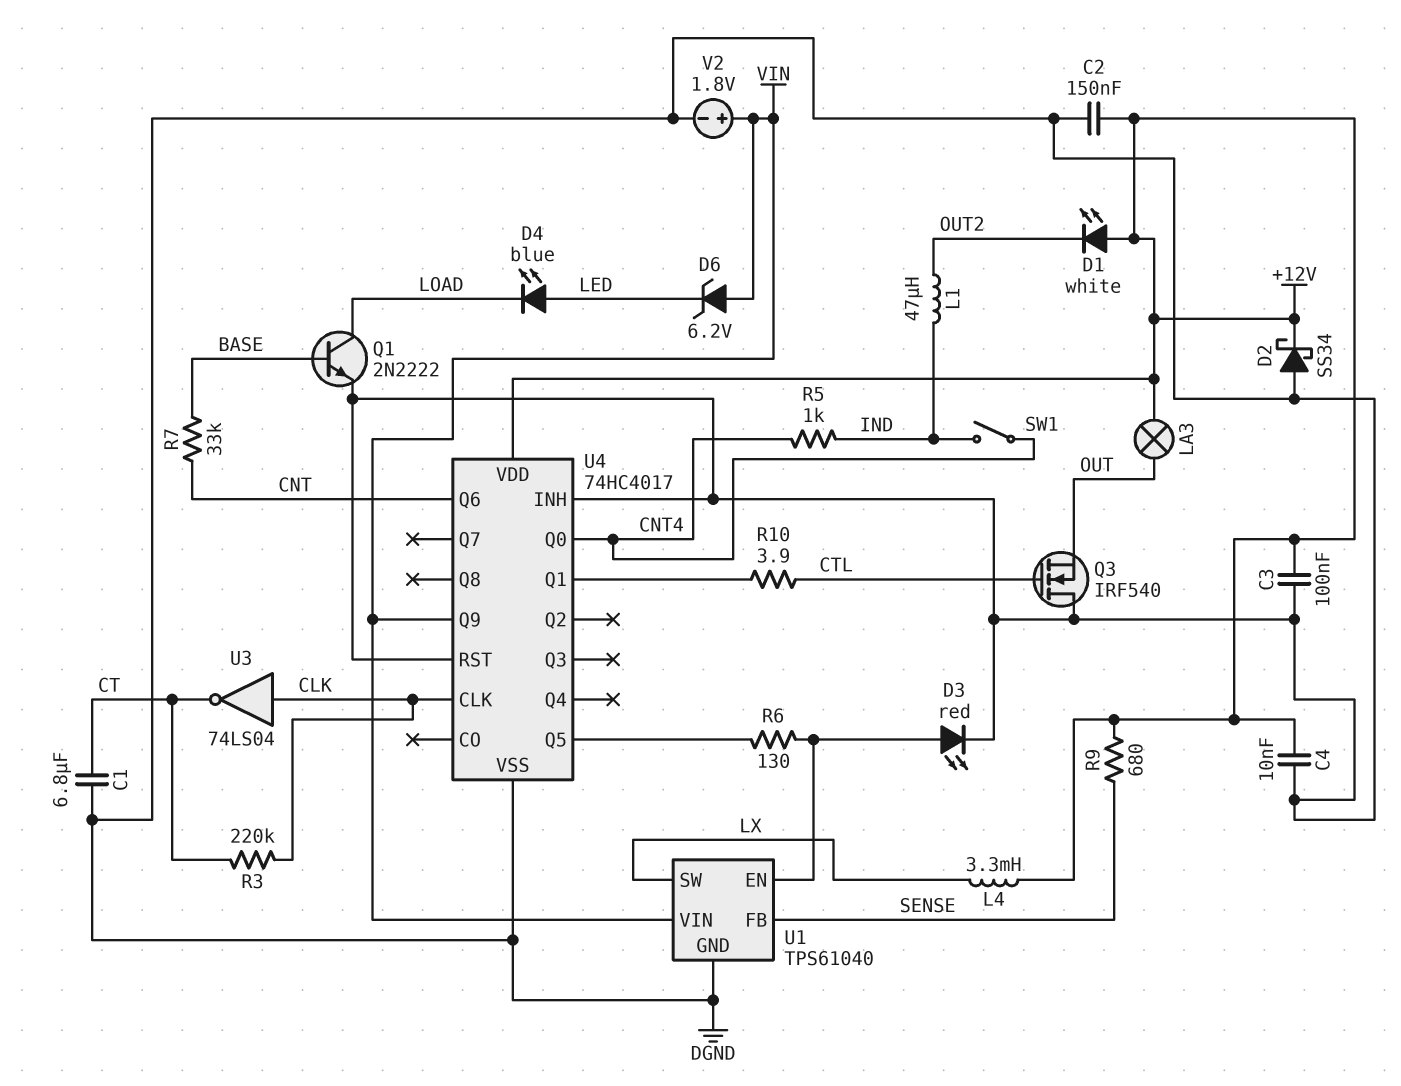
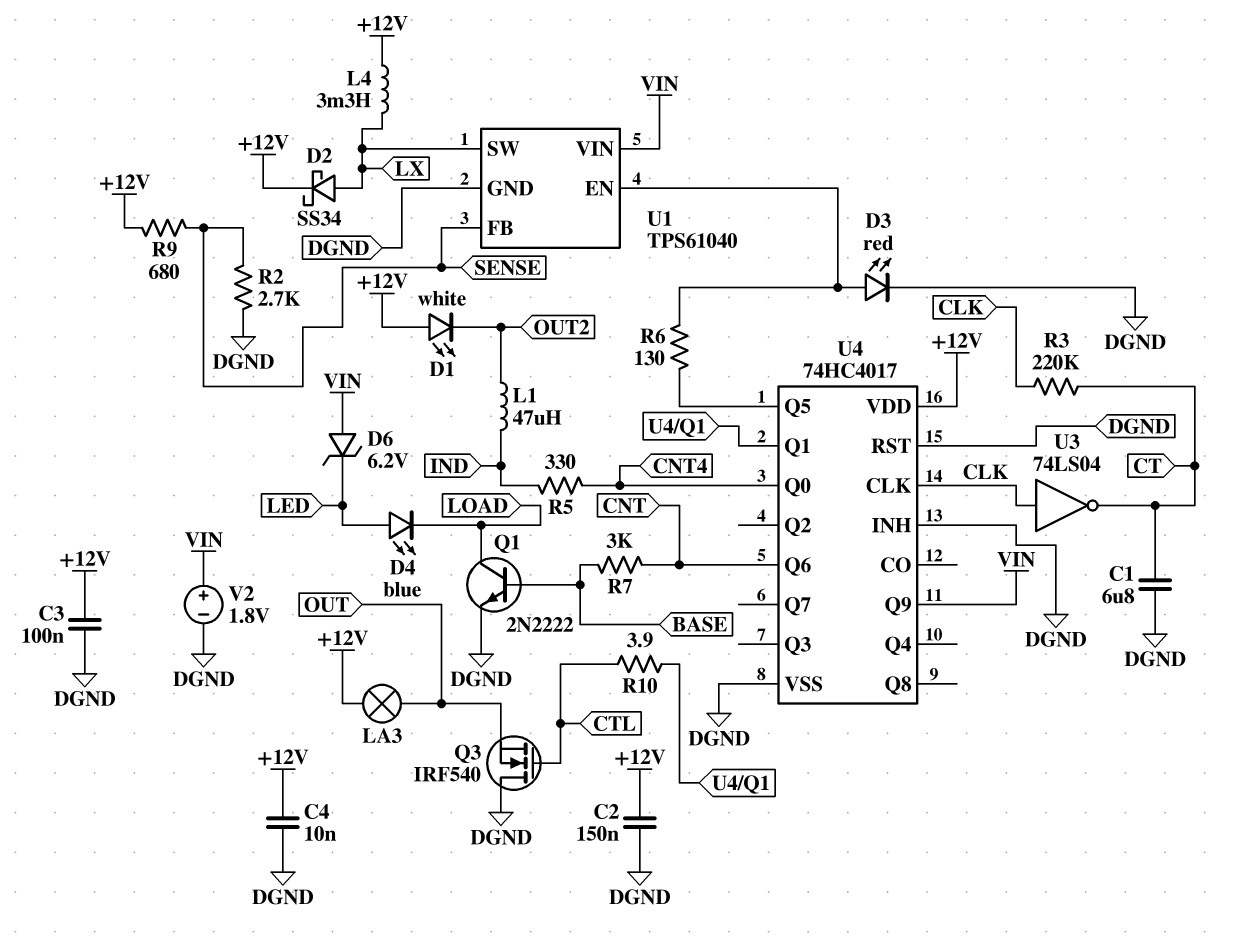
D2: schottky SS34 (A DGND, K +12V) -> schottky SS34 (A LX, K +12V)
R2: none -> 2.7k (DGND, SENSE)
R5: 1k (CNT4, IND) -> 330 (CNT4, IND)
R7: 33k (BASE, CNT) -> 3k (BASE, CNT)
SW1: switch (CNT4, IND) -> none

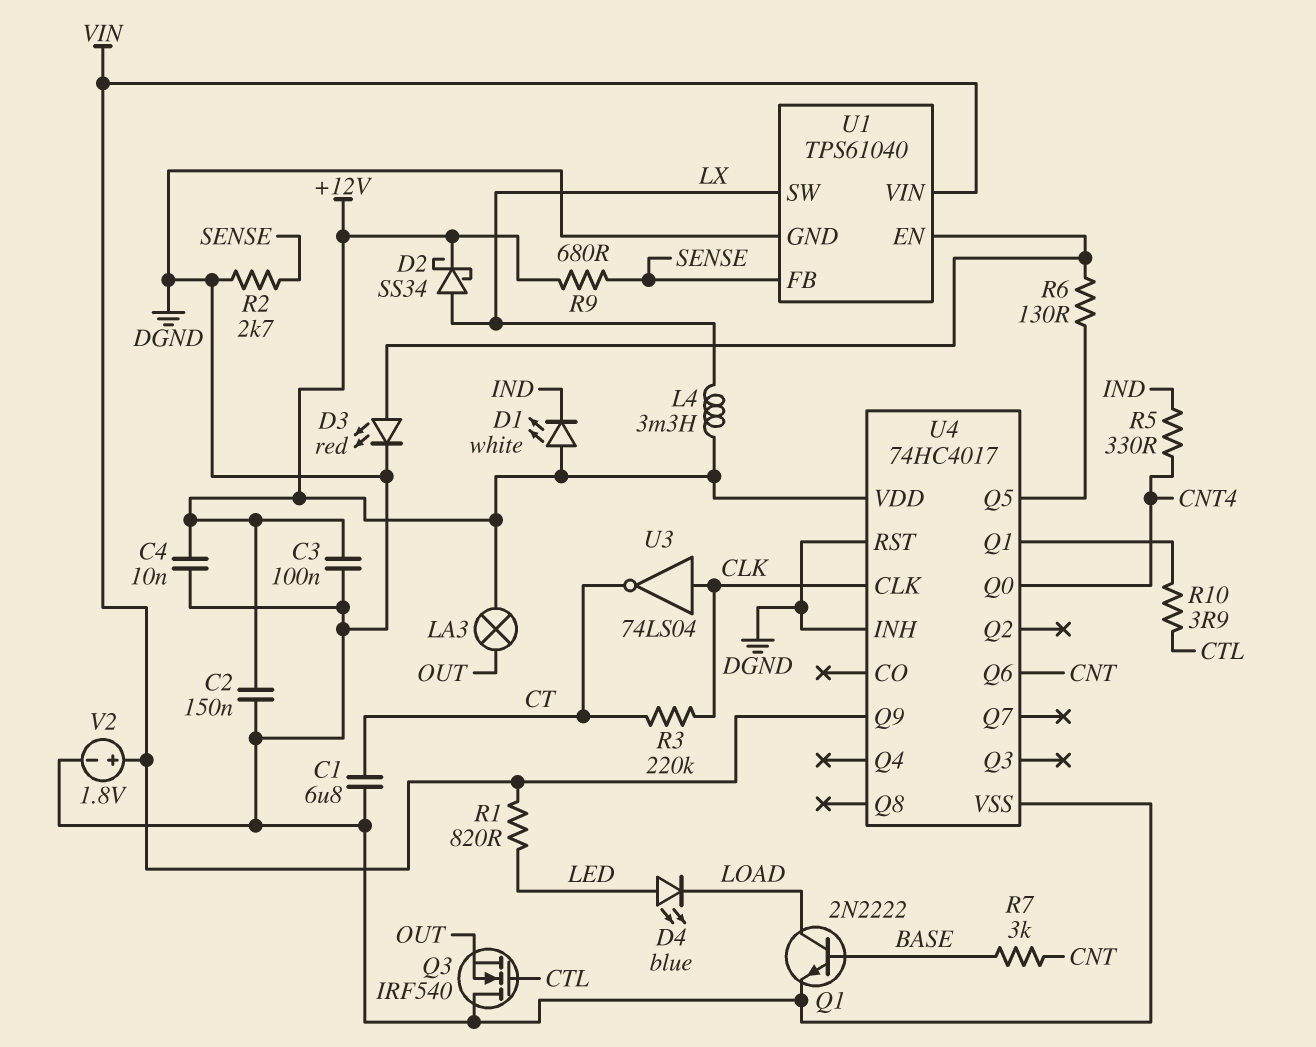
D1: LED white (A +12V, K OUT2) -> LED white (A +12V, K IND)
D6: zener 6.2V (A VIN, K LED) -> none
L1: 47uH (IND, OUT2) -> none
R1: none -> 820 (LED, VIN)

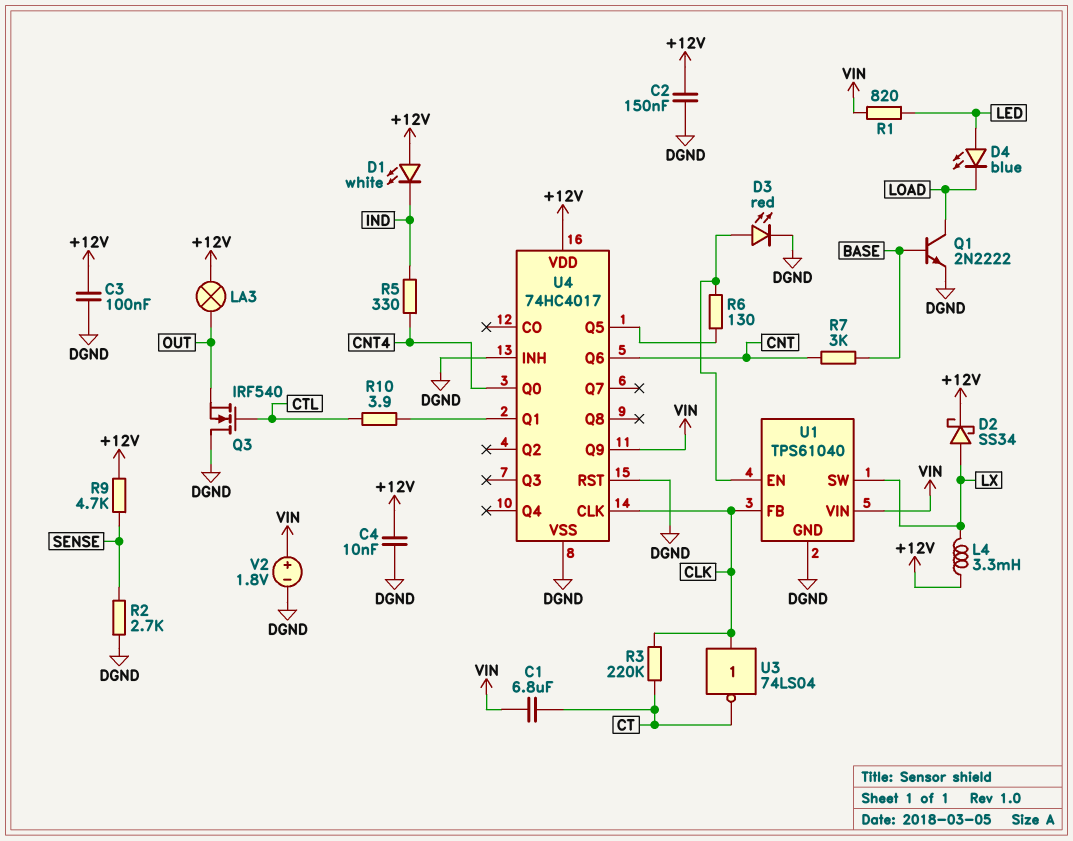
C1: 6.8uF (CT, DGND) -> 6.8uF (CT, VIN)
R9: 680 (+12V, SENSE) -> 4.7k (+12V, SENSE)
U1 pin FB: SENSE -> CLK

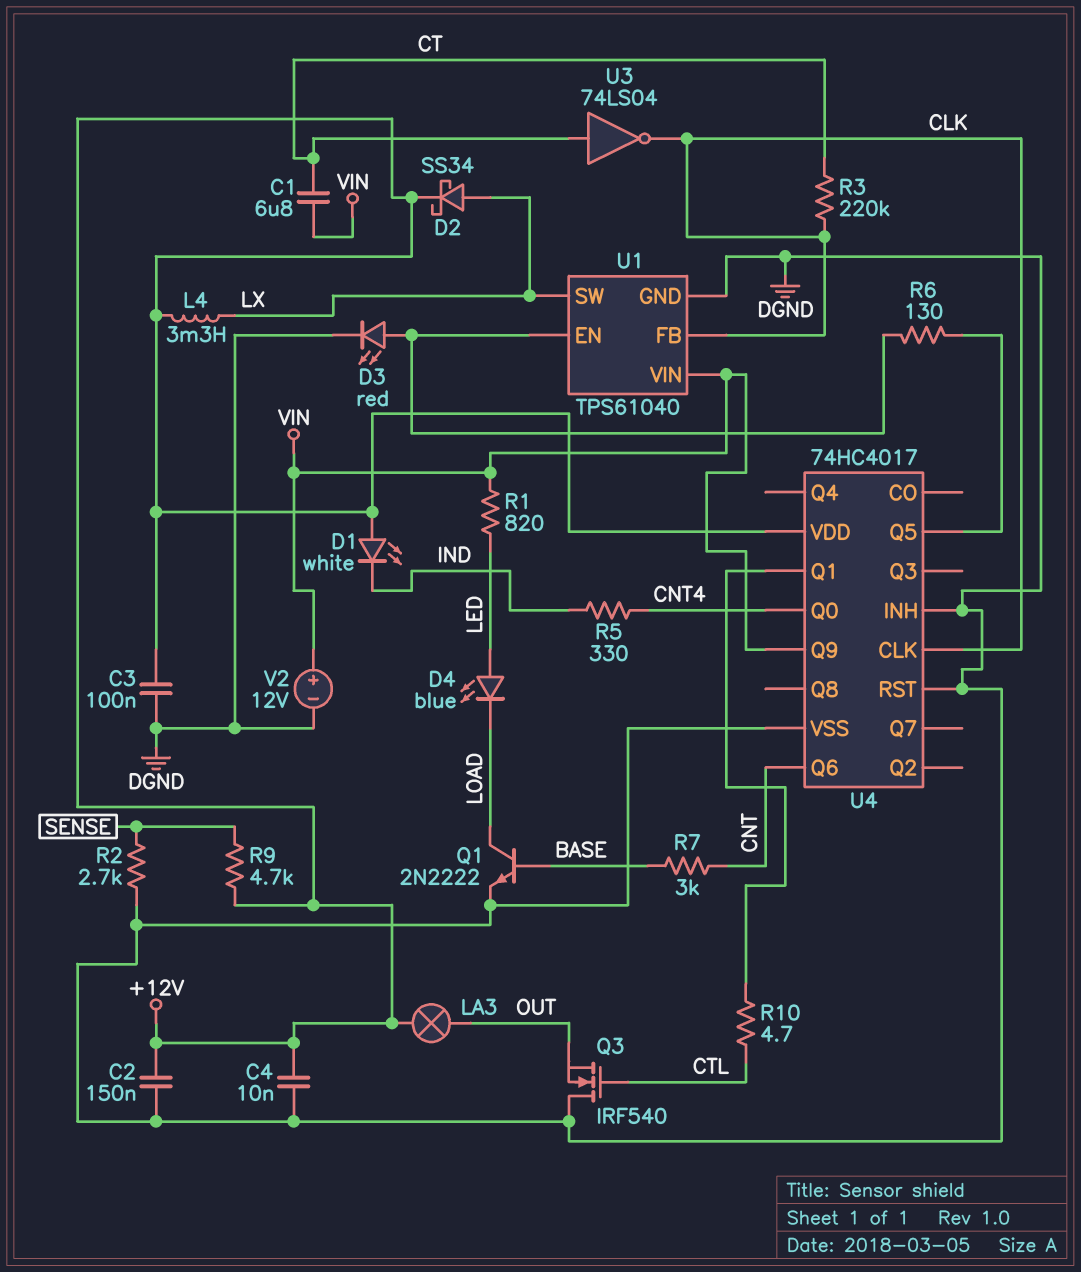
R10: 3.9 (CTL, U4/Q1) -> 4.7 (CTL, U4/Q1)
U3: NOT 74LS04 (in CLK, out CT) -> NOT 74LS04 (in CT, out CLK)
V2: 1.8V (plus VIN, minus DGND) -> 12V (plus VIN, minus DGND)

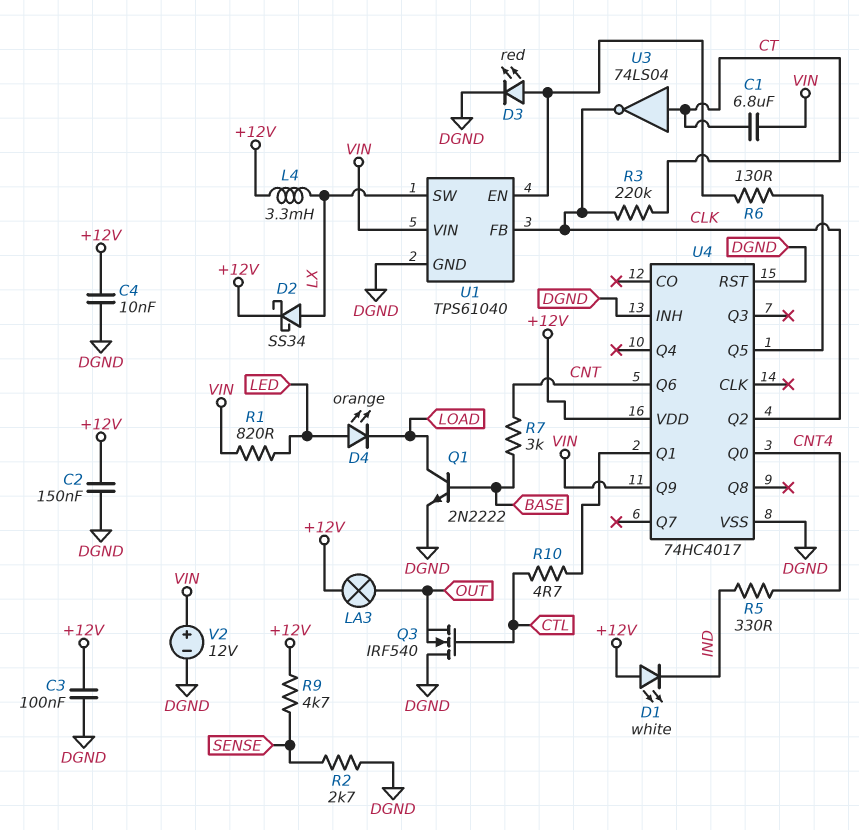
D4: LED blue (A LED, K LOAD) -> LED orange (A LED, K LOAD)
U4 pin CLK: CLK -> none
U4 pin Q2: none -> CLK

